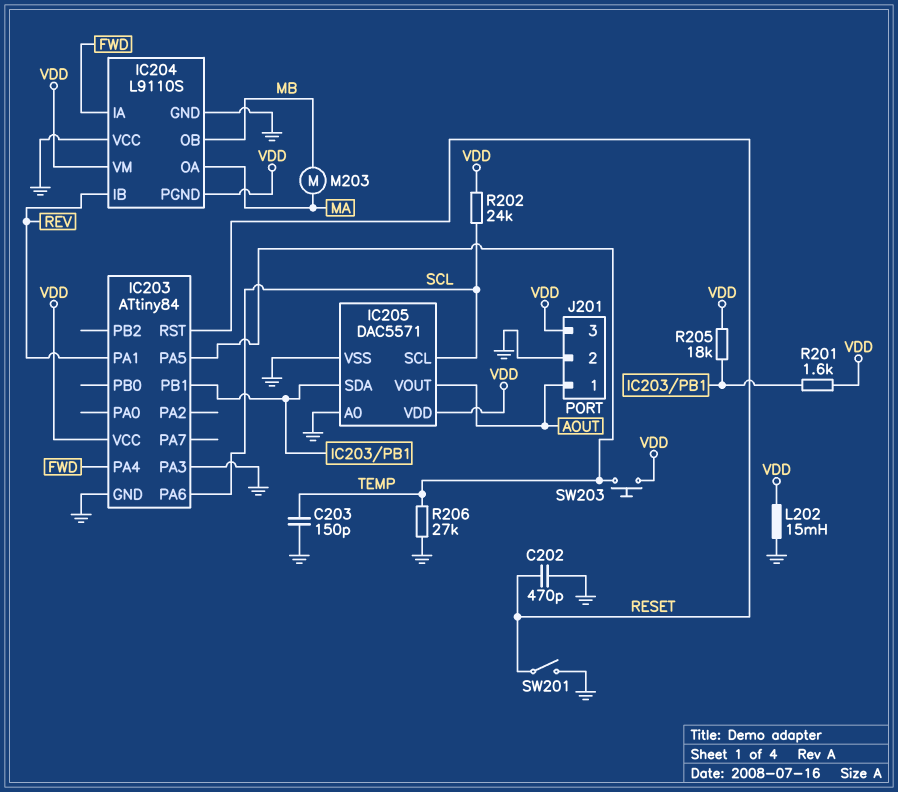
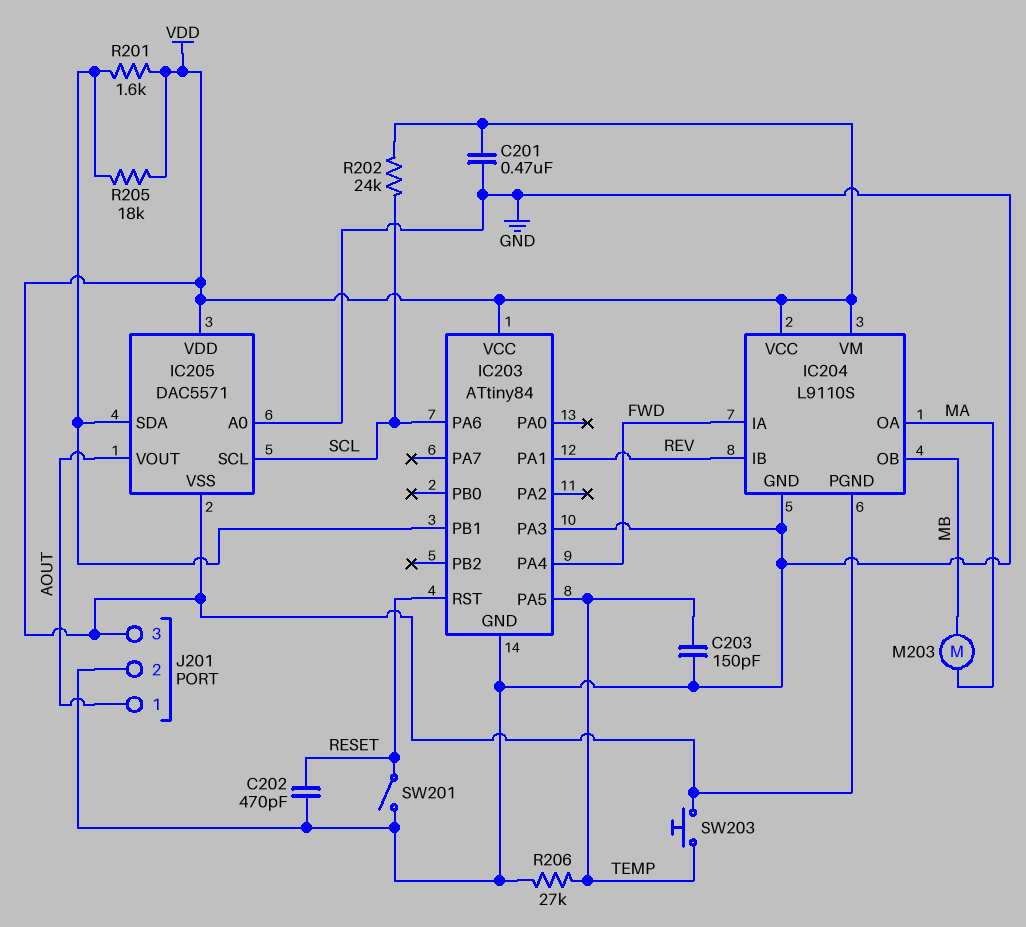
C201: none -> 470nF (GND, VDD)
IC204 pin VCC: GND -> VDD
IC205 pin VSS: GND -> VDD
L202: 15mH (GND, VDD) -> none

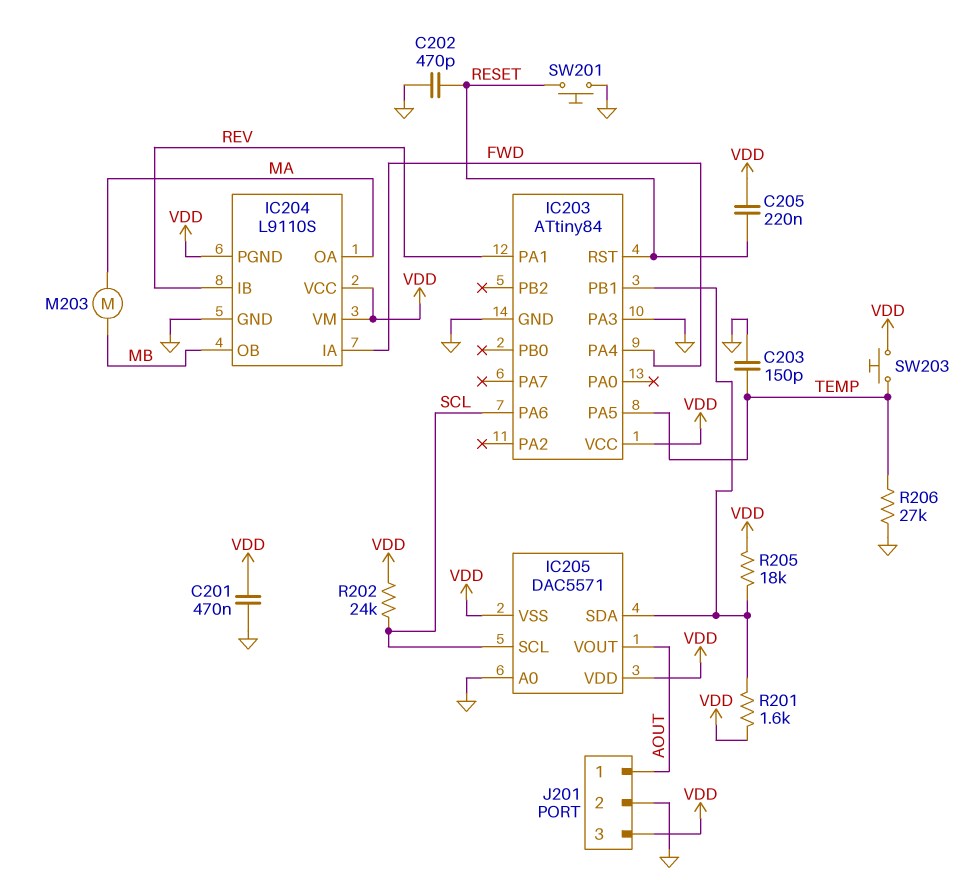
C205: none -> 220nF (RESET, VDD)
SW201: switch (GND, RESET) -> button (GND, RESET)

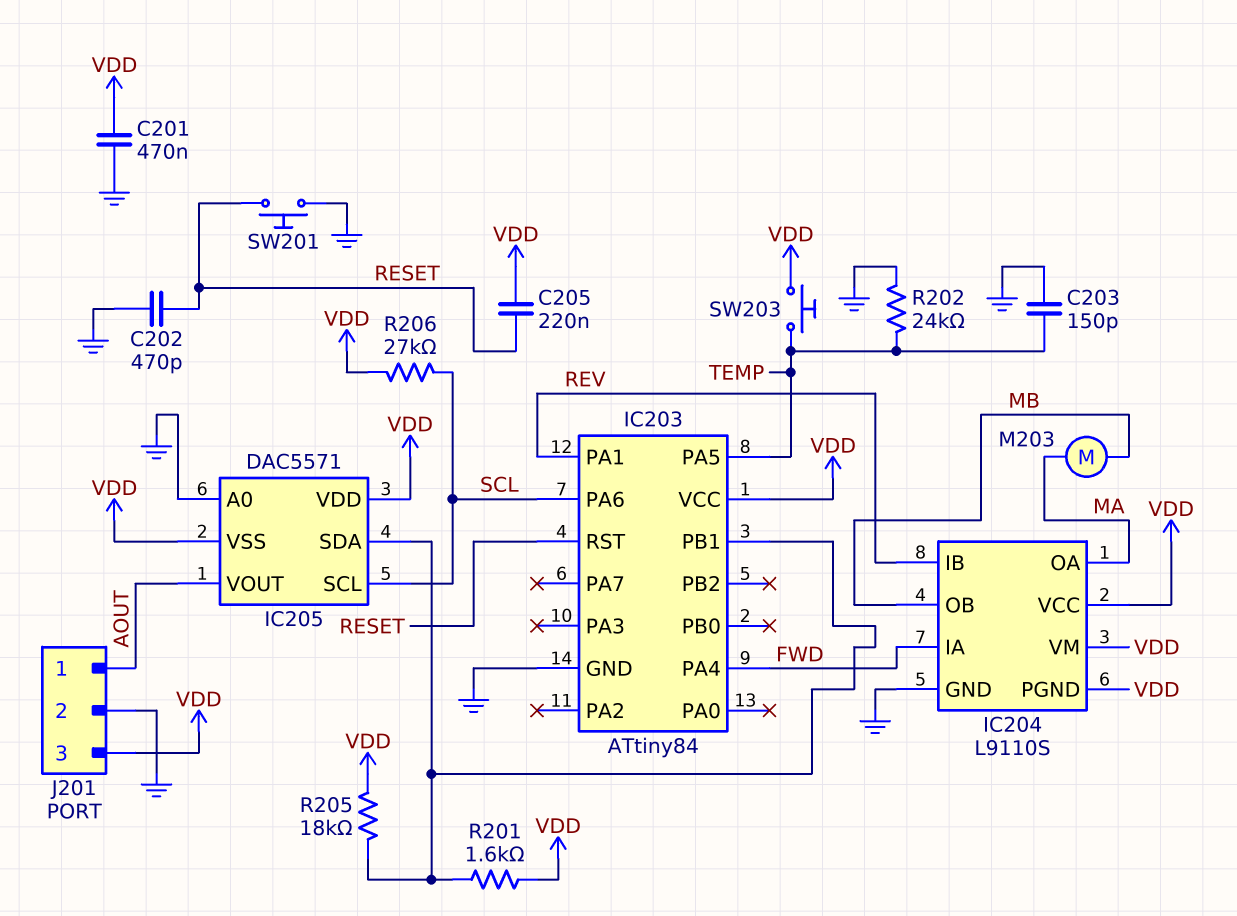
IC203 pin PA3: GND -> none
R202: 24k (SCL, VDD) -> 24k (GND, TEMP)
R206: 27k (GND, TEMP) -> 27k (SCL, VDD)

